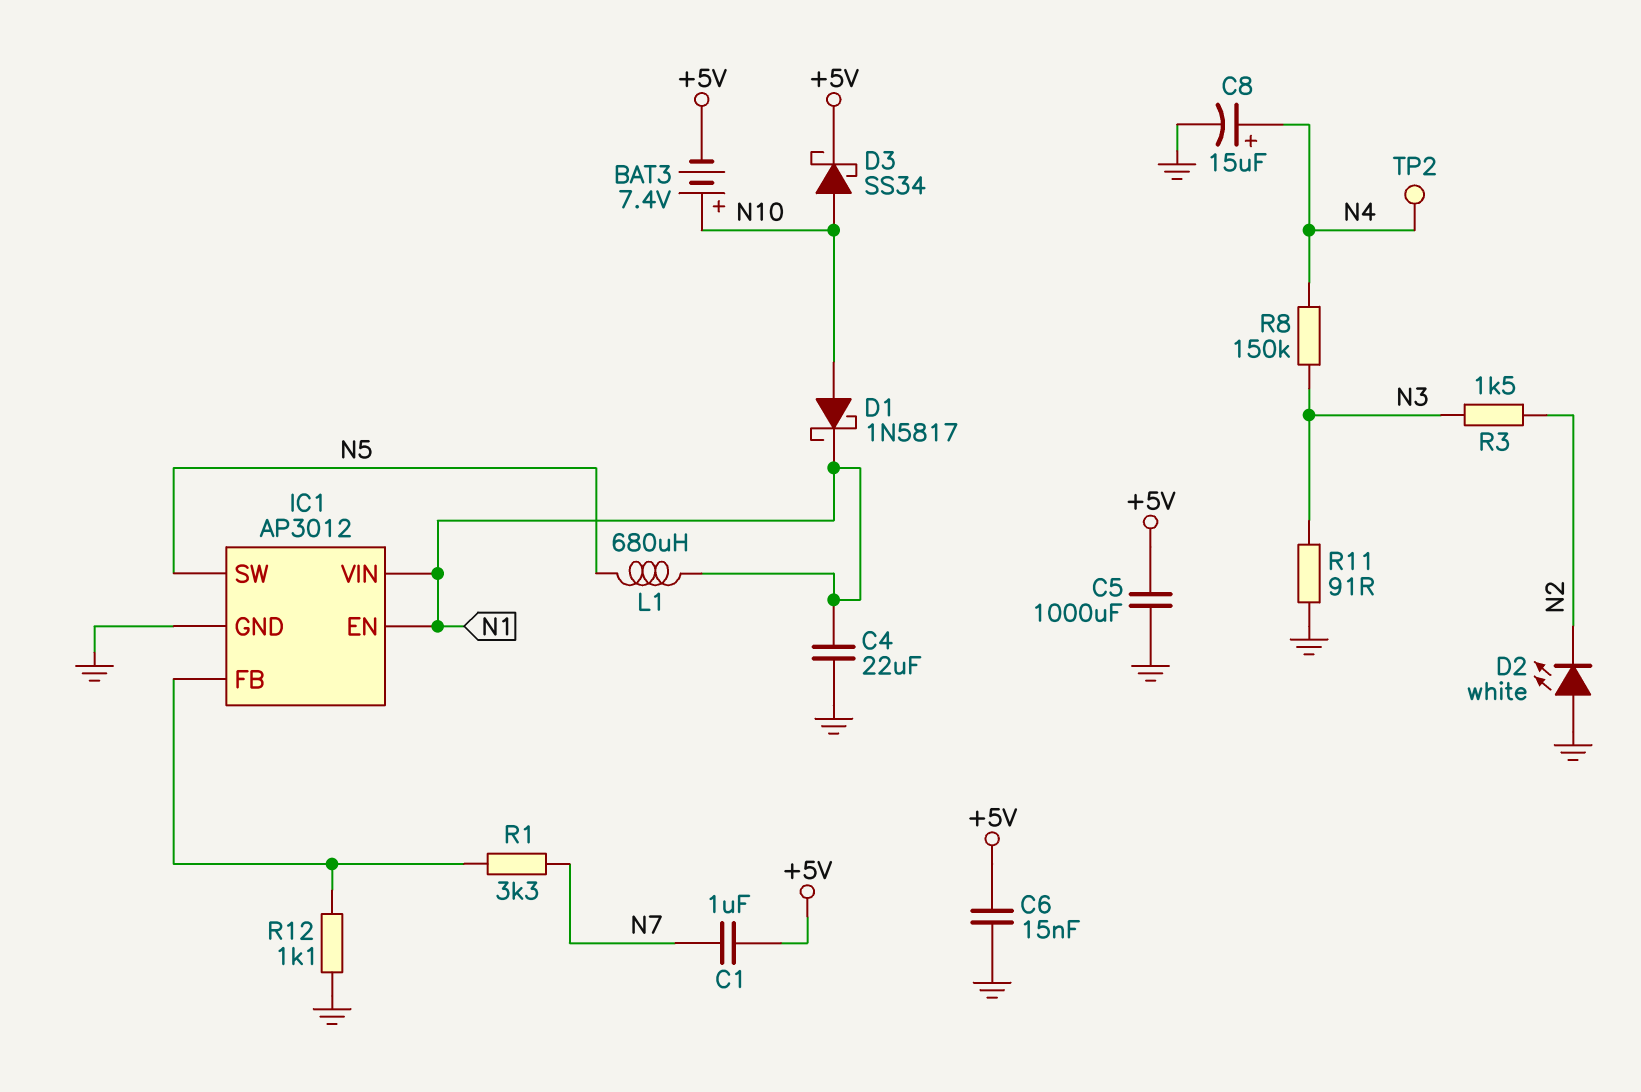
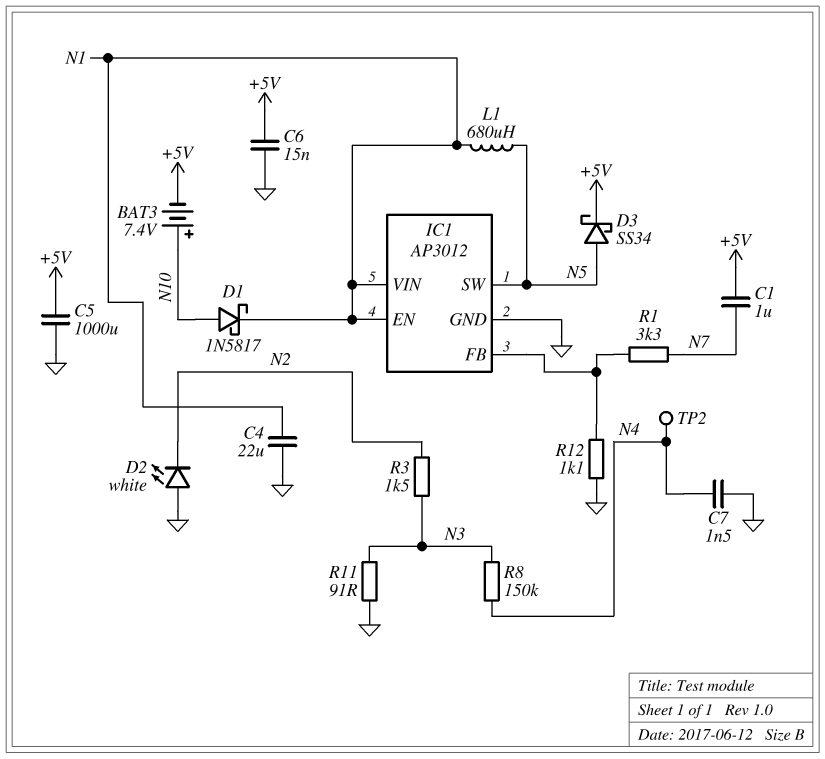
C7: none -> 1.5nF (GND, N4)
C8: 15uF (plus N4, minus GND) -> none
D3: schottky SS34 (A N10, K +5V) -> schottky SS34 (A N5, K +5V)

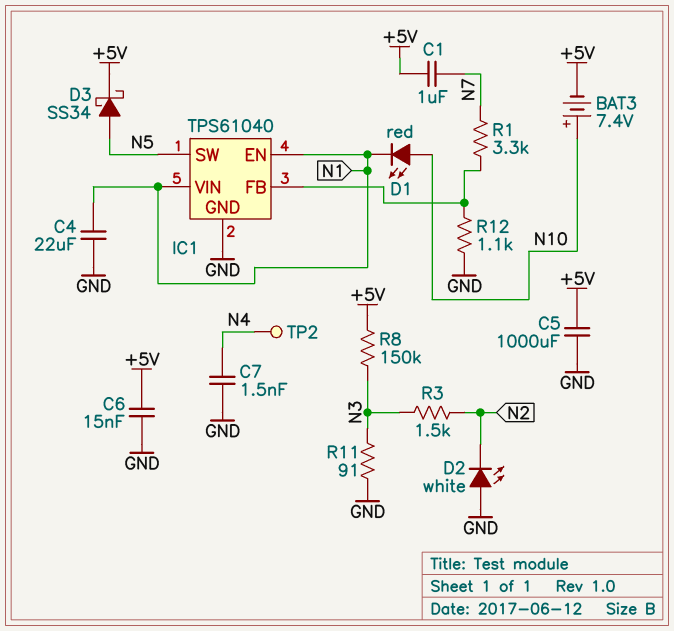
D1: schottky 1N5817 (A N10, K N1) -> LED red (A N10, K N1)
IC1: AP3012 -> TPS61040
L1: 680uH (N1, N5) -> none
R8: 150k (N3, N4) -> 150k (+5V, N3)

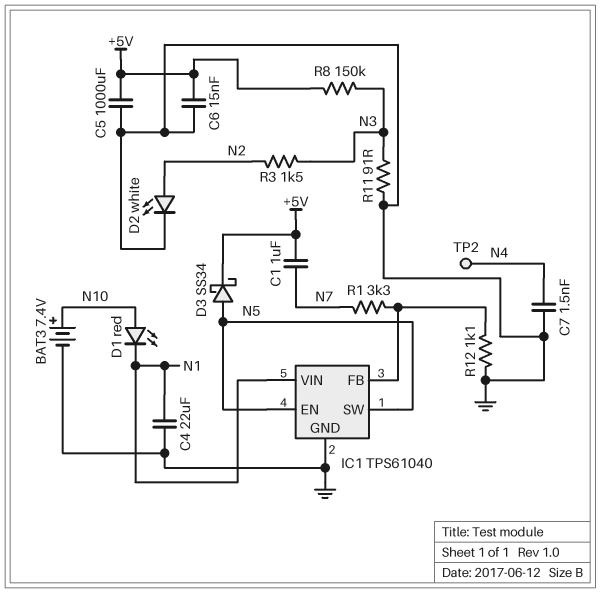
BAT3: 7.4V (plus N10, minus +5V) -> 7.4V (plus N10, minus GND)
D2: LED white (A GND, K N2) -> LED white (A N2, K GND)
IC1 pin EN: N1 -> N5

